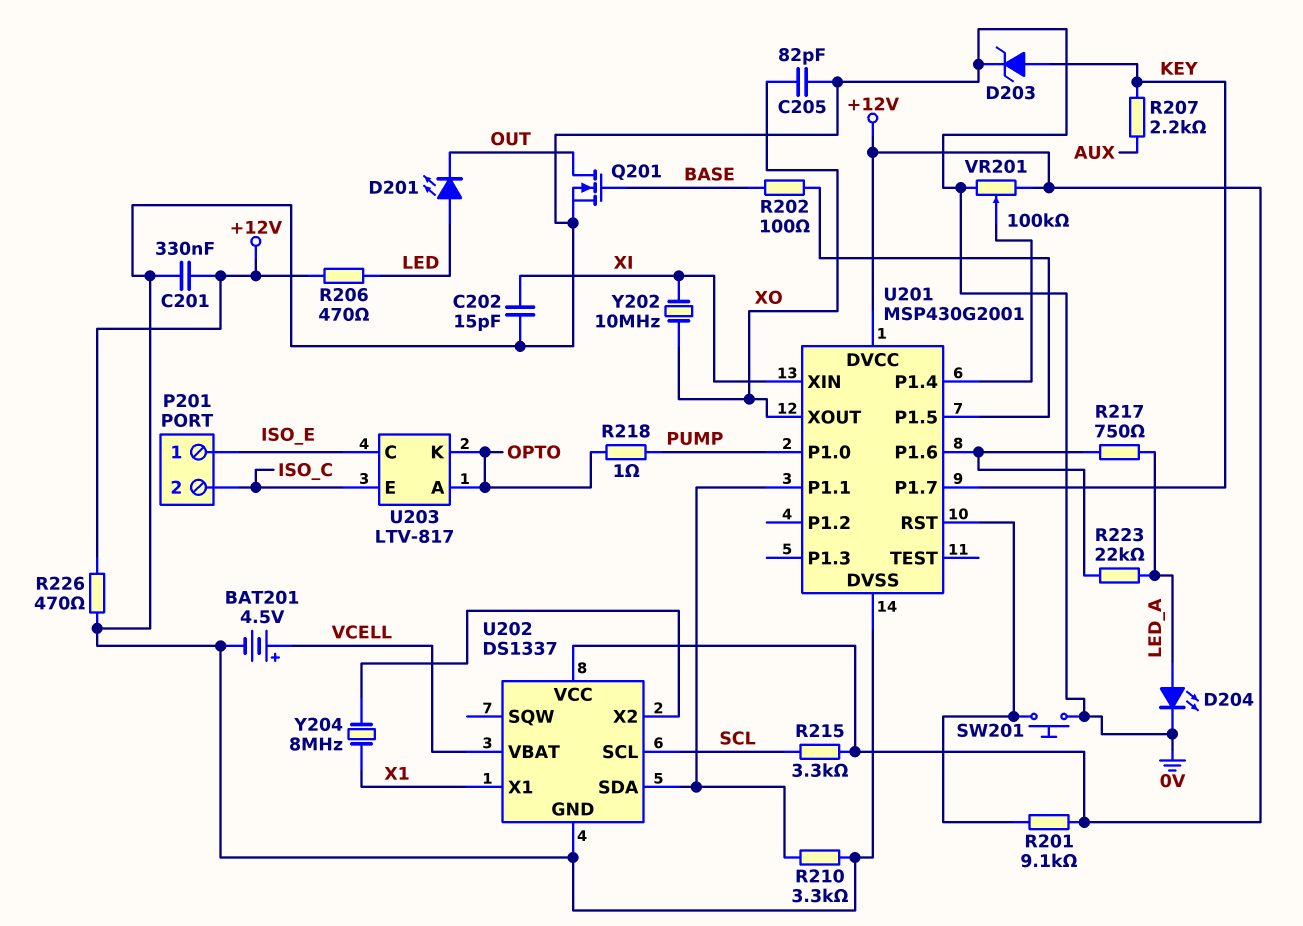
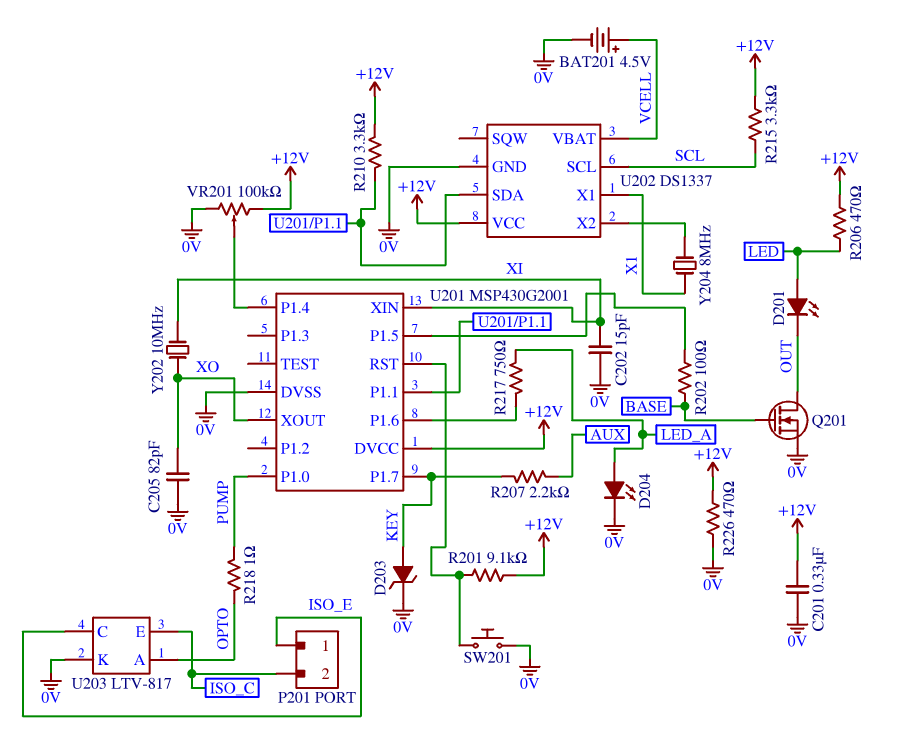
R210: 3.3k (0V, U201/P1.1) -> 3.3k (+12V, U201/P1.1)
R223: 22k (LED_A, U201/P1.6) -> none
U203 pin K: OPTO -> 0V

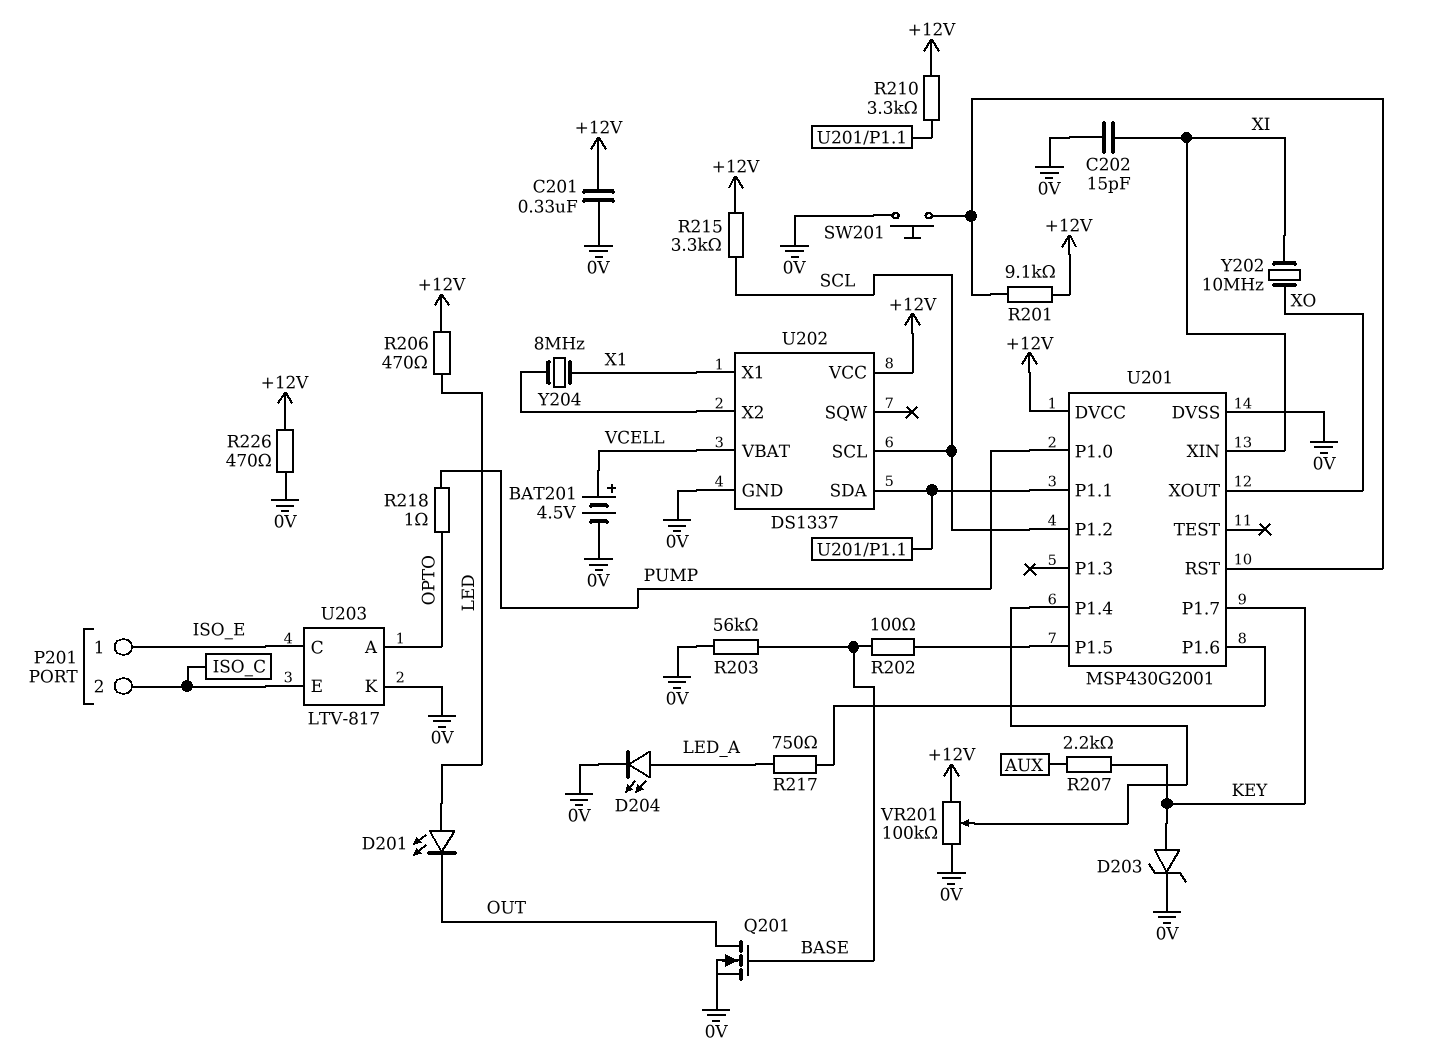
C205: 82pF (0V, XO) -> none
R203: none -> 56k (0V, BASE)
U201 pin P1.2: none -> SCL

